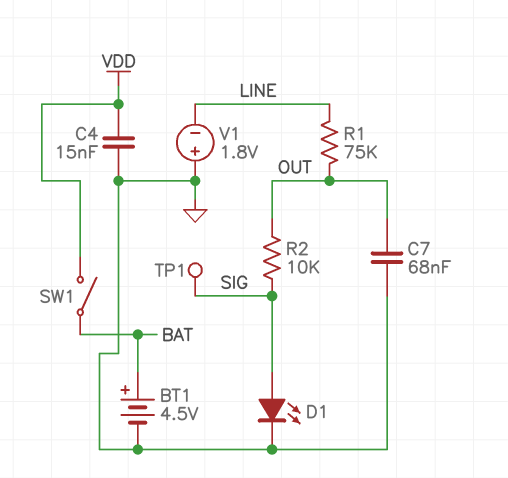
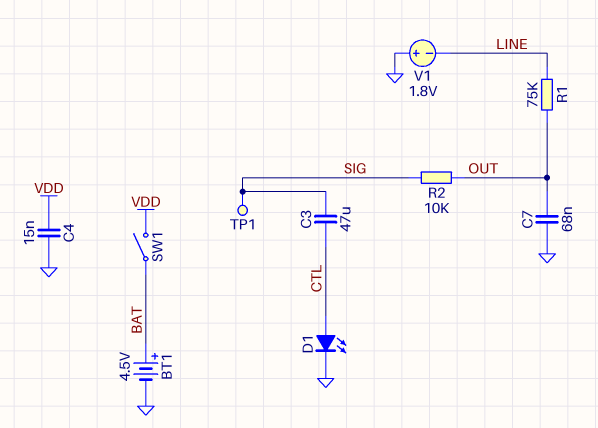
C3: none -> 47uF (CTL, SIG)
D1: LED (A SIG, K GND) -> LED (A CTL, K GND)

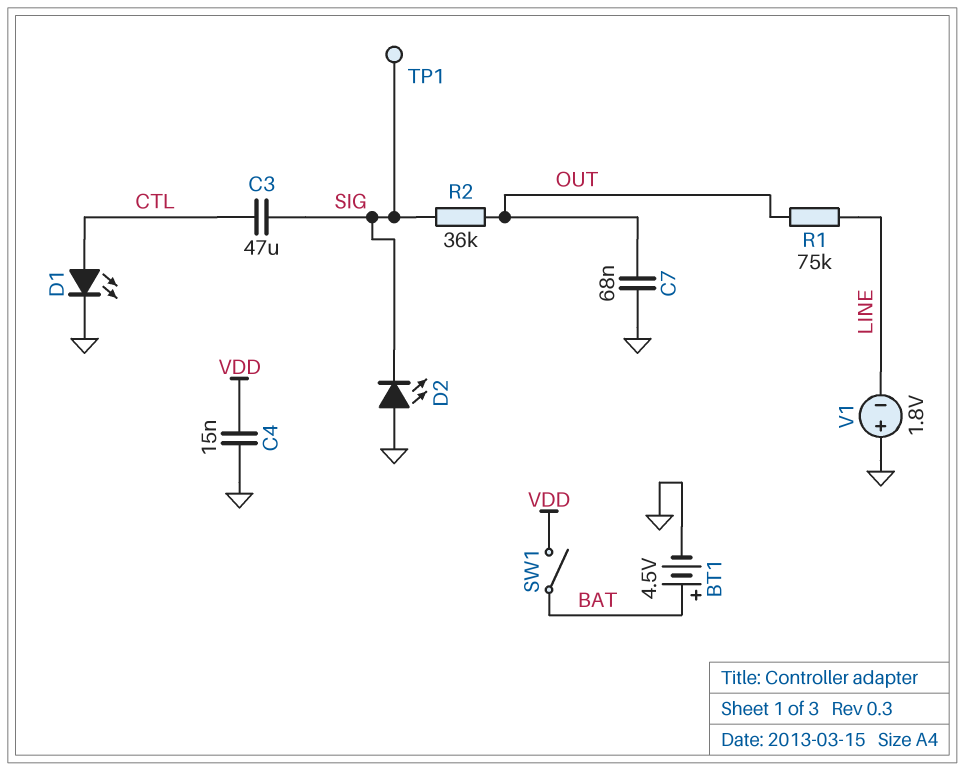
D2: none -> LED (A GND, K SIG)
R2: 10k (OUT, SIG) -> 36k (OUT, SIG)

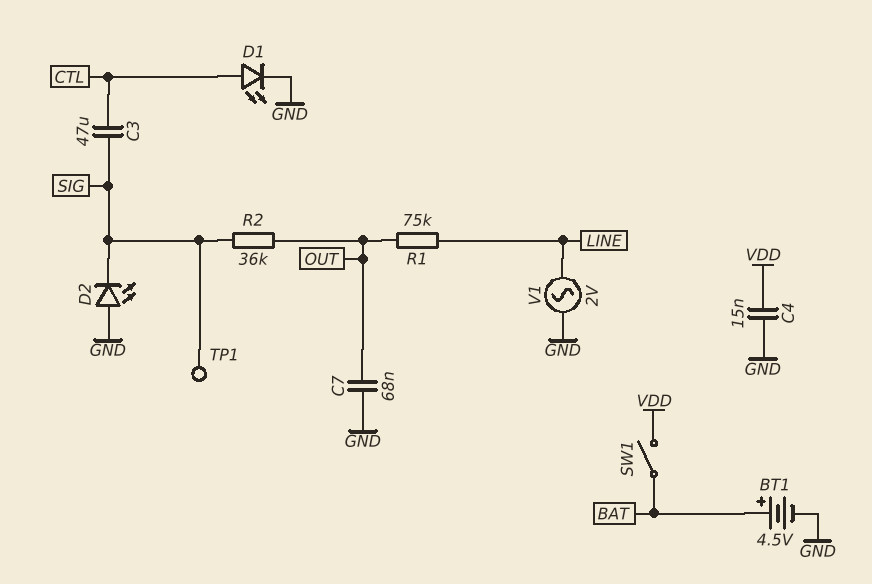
V1: 1.8V (plus GND, minus LINE) -> AC 2V (GND, LINE)

